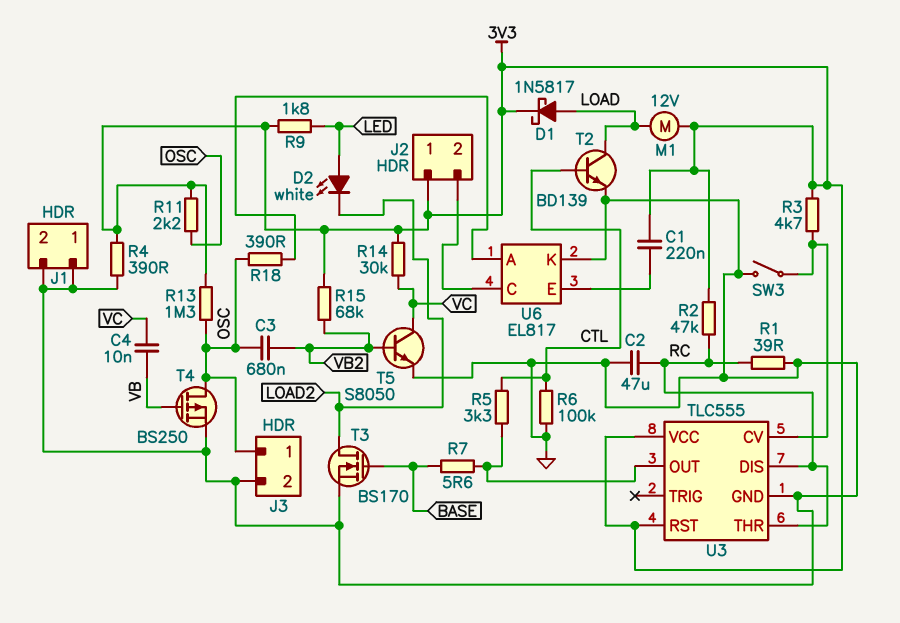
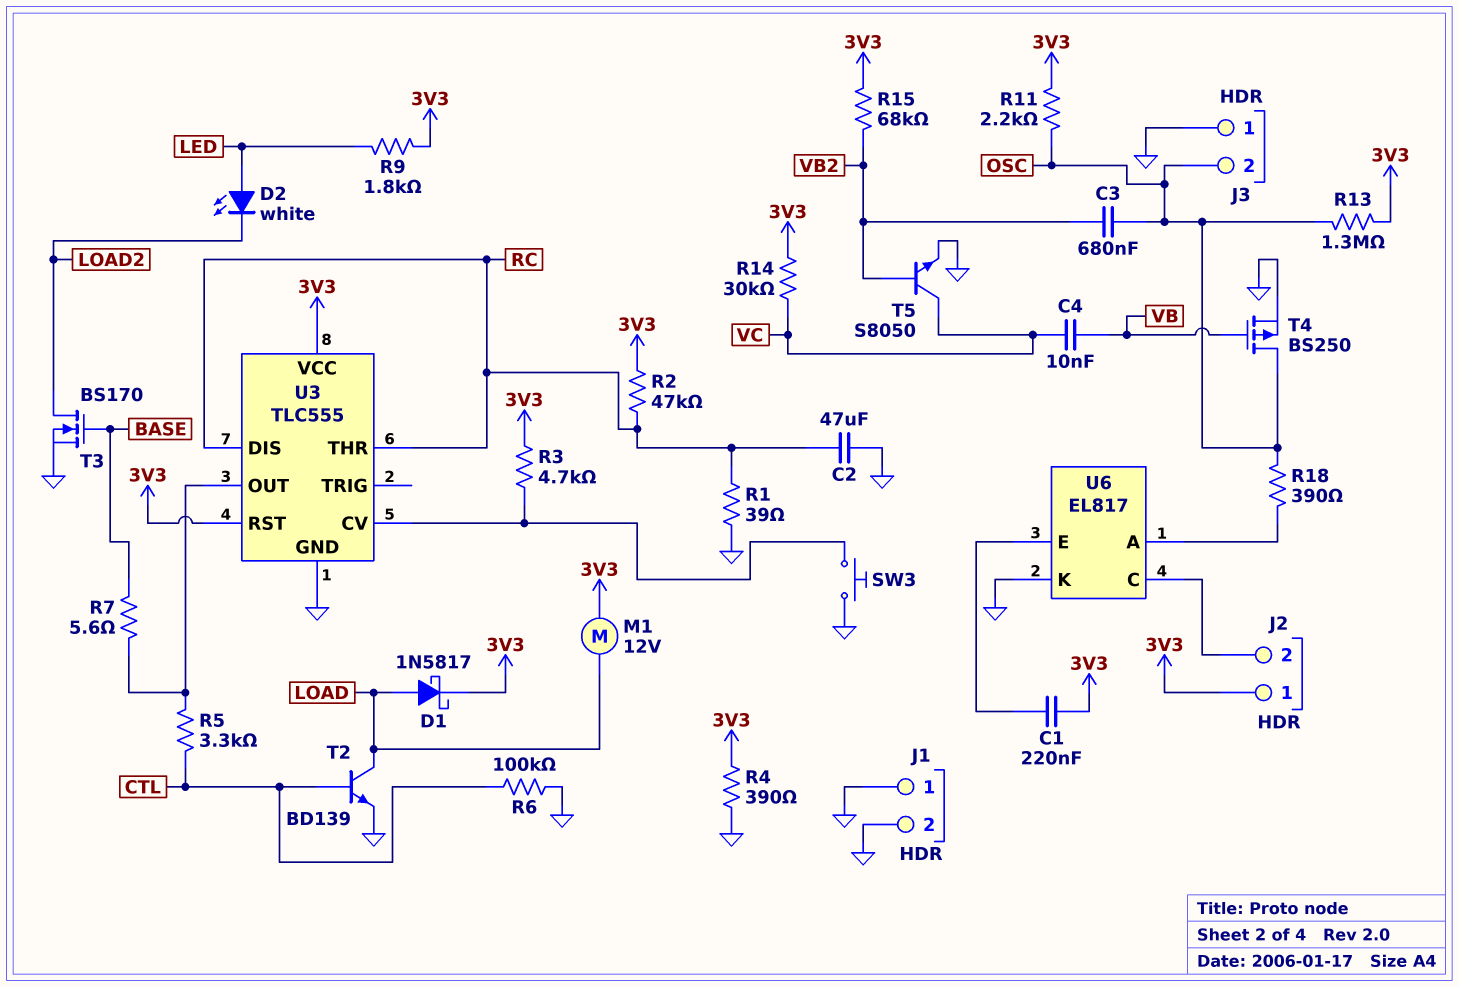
J3 pin 1: OSC -> GND
J3 pin 2: GND -> OSC
SW3: switch (GND, U3/CV) -> button (GND, U3/CV)

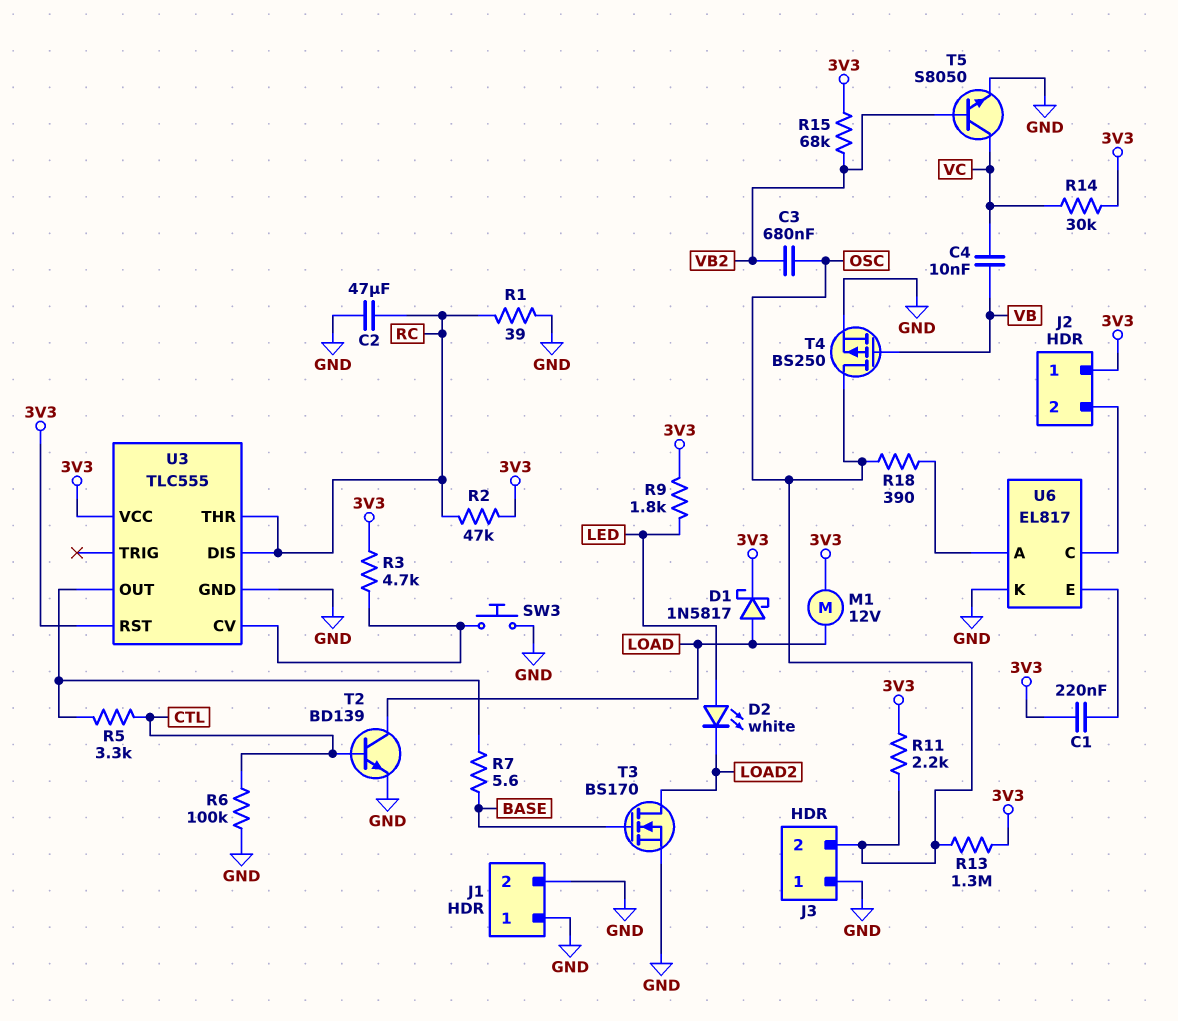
R4: 390 (3V3, GND) -> none

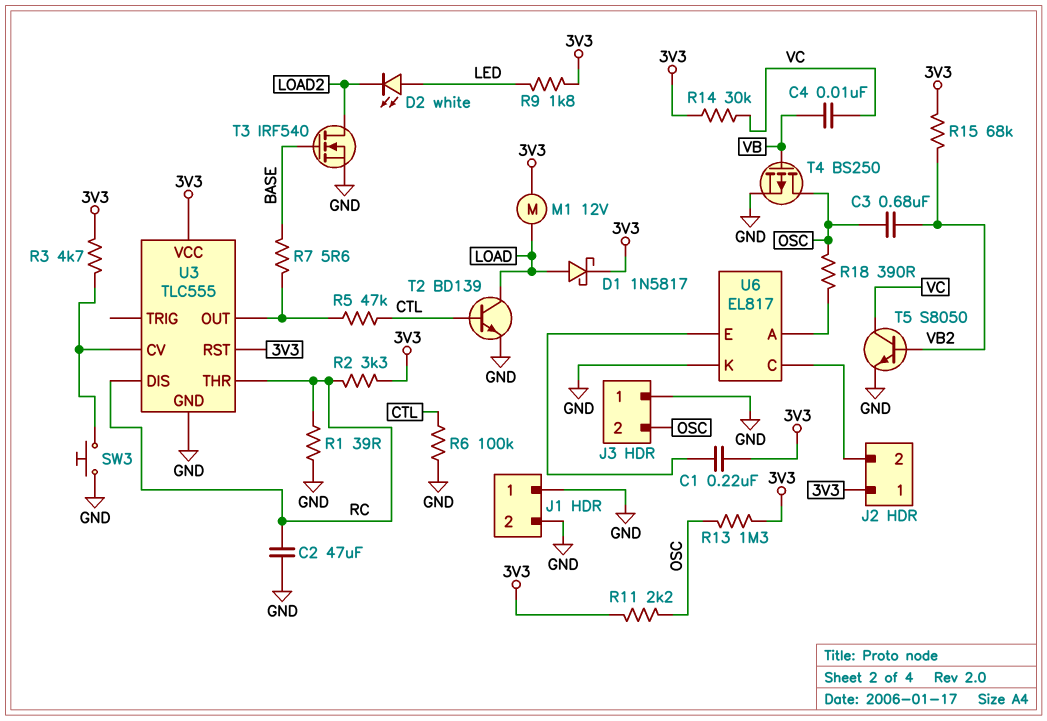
R2: 47k (3V3, RC) -> 3.3k (3V3, RC)
R5: 3.3k (CTL, U3/OUT) -> 47k (CTL, U3/OUT)
T3: NMOS BS170 (G BASE, D LOAD2, S GND) -> NMOS IRF540 (G BASE, D LOAD2, S GND)

